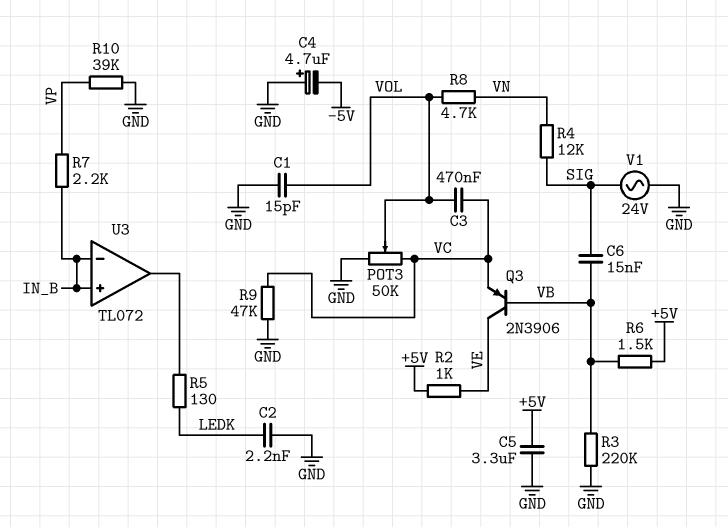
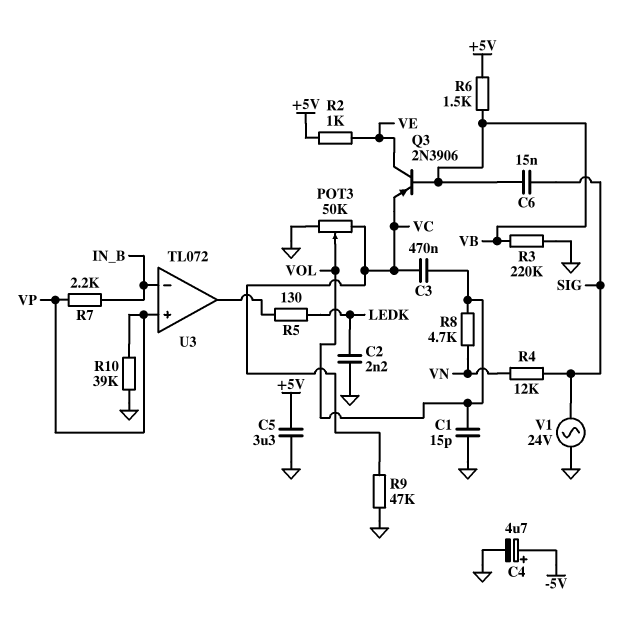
C4: 4.7uF (plus GND, minus -5V) -> 4.7uF (plus -5V, minus GND)
U3 pin in+: IN_B -> VP

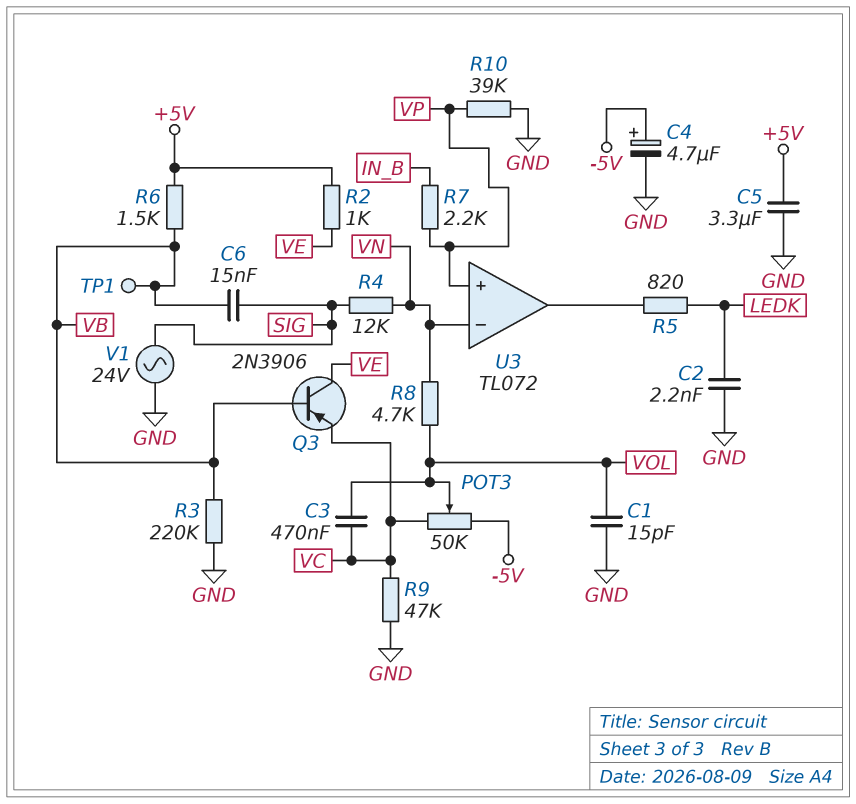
POT3: 50k (GND, VC, wiper VOL) -> 50k (-5V, VC, wiper VOL)
R5: 130 (LEDK, U3/out) -> 820 (LEDK, U3/out)
TP1: none -> test point (VB)
U3 pin in-: IN_B -> VN

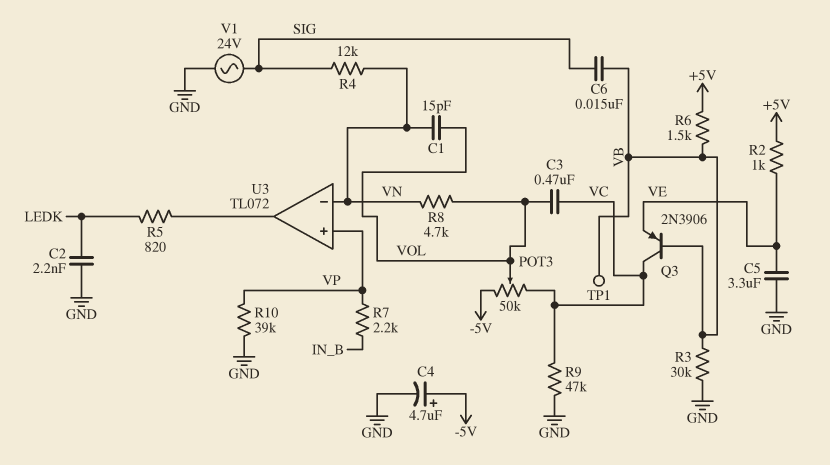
C1: 15pF (GND, VOL) -> 15pF (VN, VOL)
C5: 3.3uF (+5V, GND) -> 3.3uF (GND, VE)
Q3: PNP 2N3906 (B VB, C VE, E VC) -> PNP 2N3906 (B VB, C VC, E VE)
R3: 220k (GND, VB) -> 30k (GND, VB)

